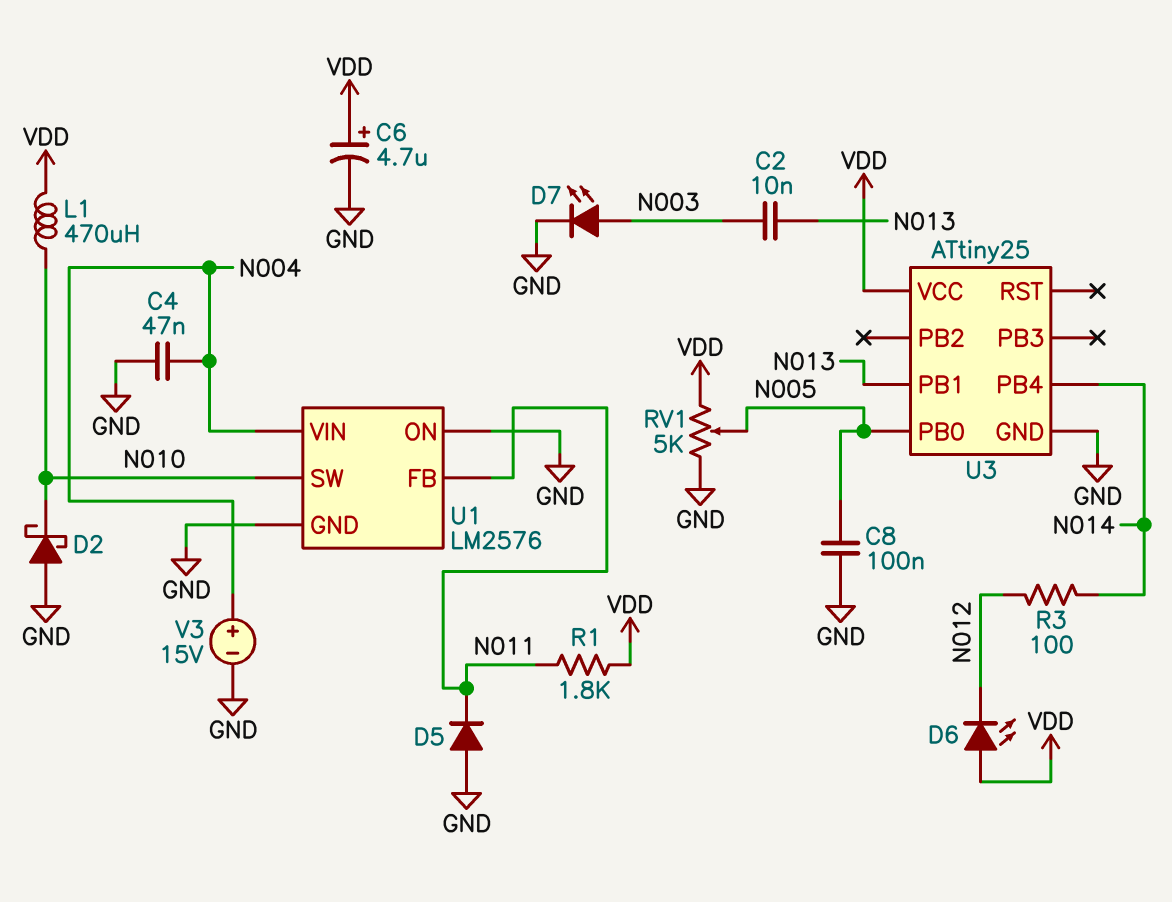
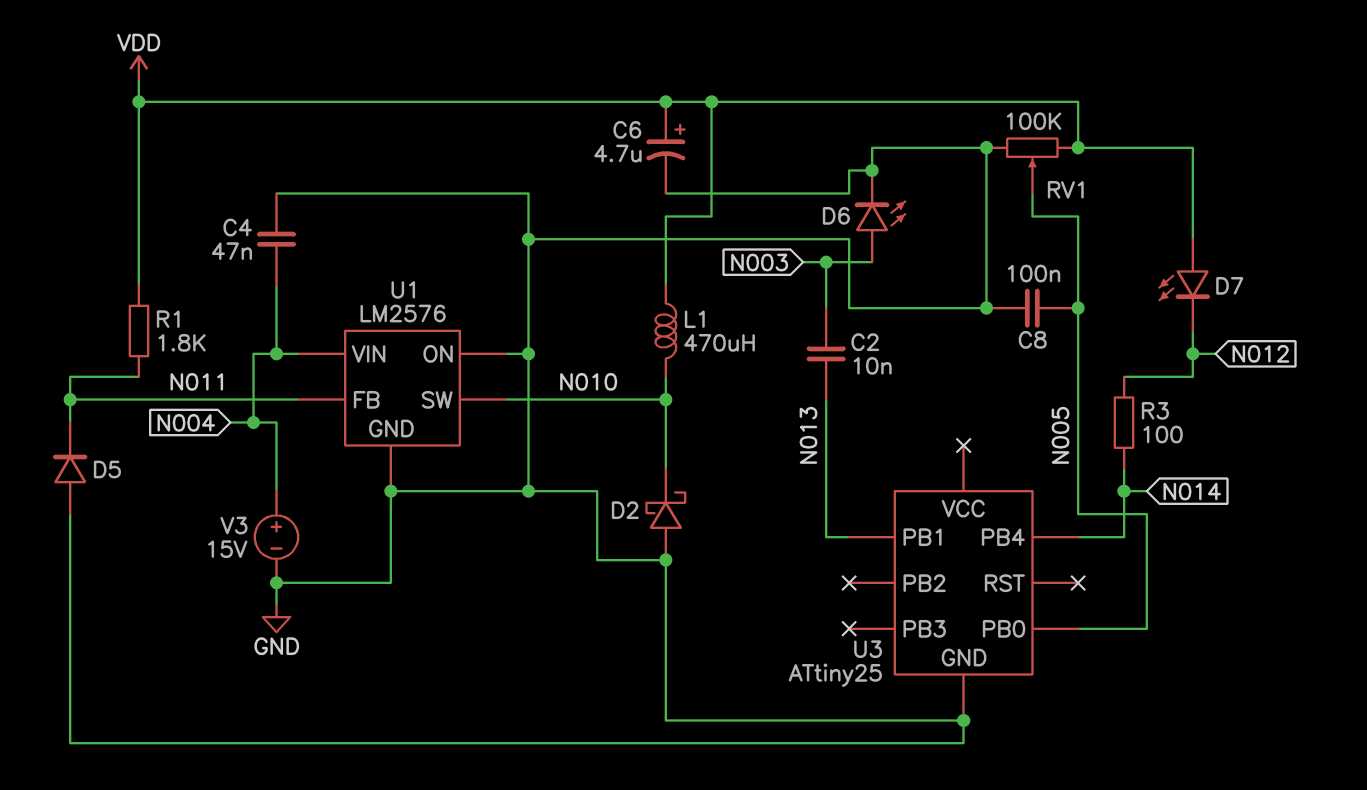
D6: LED (A VDD, K N012) -> LED (A N003, K GND)
D7: LED (A N003, K GND) -> LED (A VDD, K N012)
RV1: 5k (GND, VDD, wiper N005) -> 100k (GND, VDD, wiper N005)
U3 pin VCC: VDD -> none

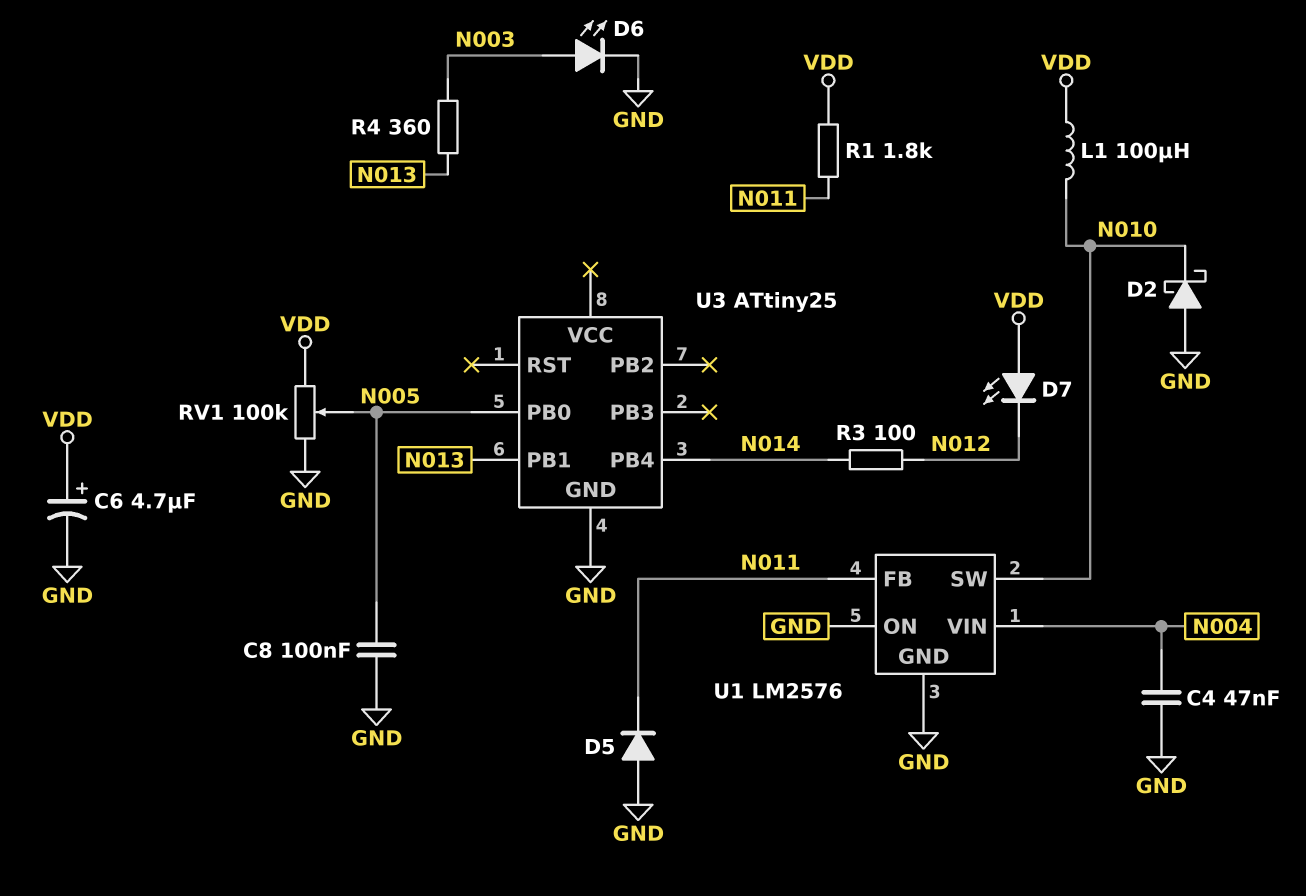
C2: 10nF (N003, N013) -> none
L1: 470uH (N010, VDD) -> 100uH (N010, VDD)
R4: none -> 360 (N003, N013)
V3: 15V (plus N004, minus GND) -> none

